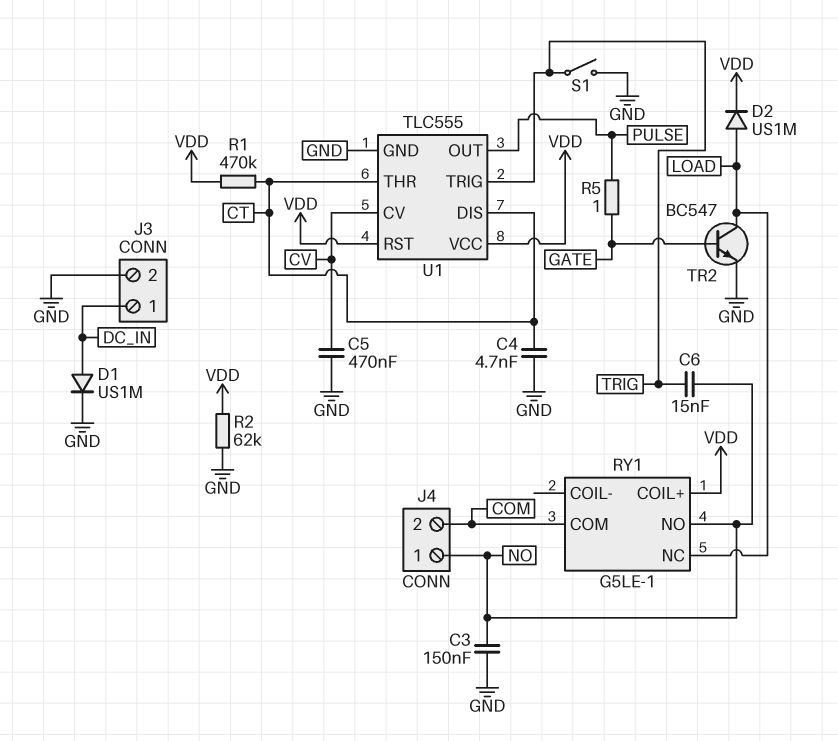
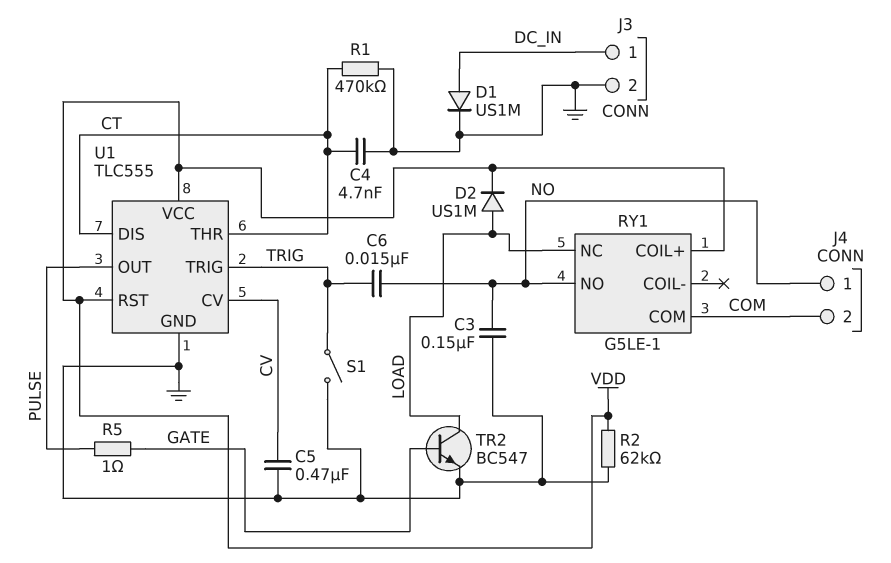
R1: 470k (CT, VDD) -> 470k (CT, GND)

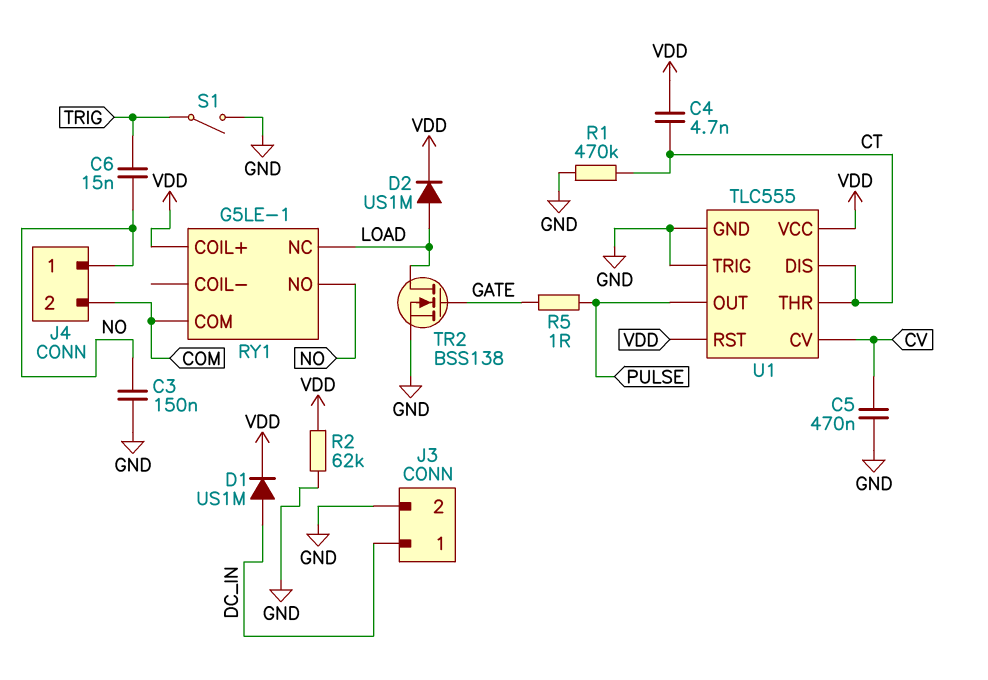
C4: 4.7nF (CT, GND) -> 4.7nF (CT, VDD)
D1: diode US1M (A DC_IN, K GND) -> diode US1M (A DC_IN, K VDD)
TR2: NPN BC547 (B GATE, C LOAD, E GND) -> NMOS BSS138 (G GATE, D LOAD, S GND)
U1 pin TRIG: TRIG -> GND

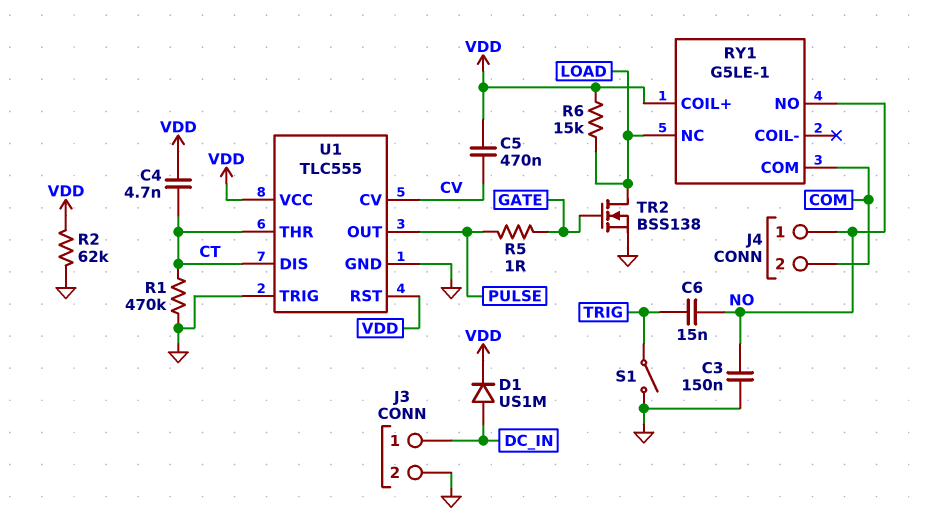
C5: 470nF (CV, GND) -> 470nF (CV, VDD)
D2: diode US1M (A LOAD, K VDD) -> none
R6: none -> 15k (LOAD, VDD)

